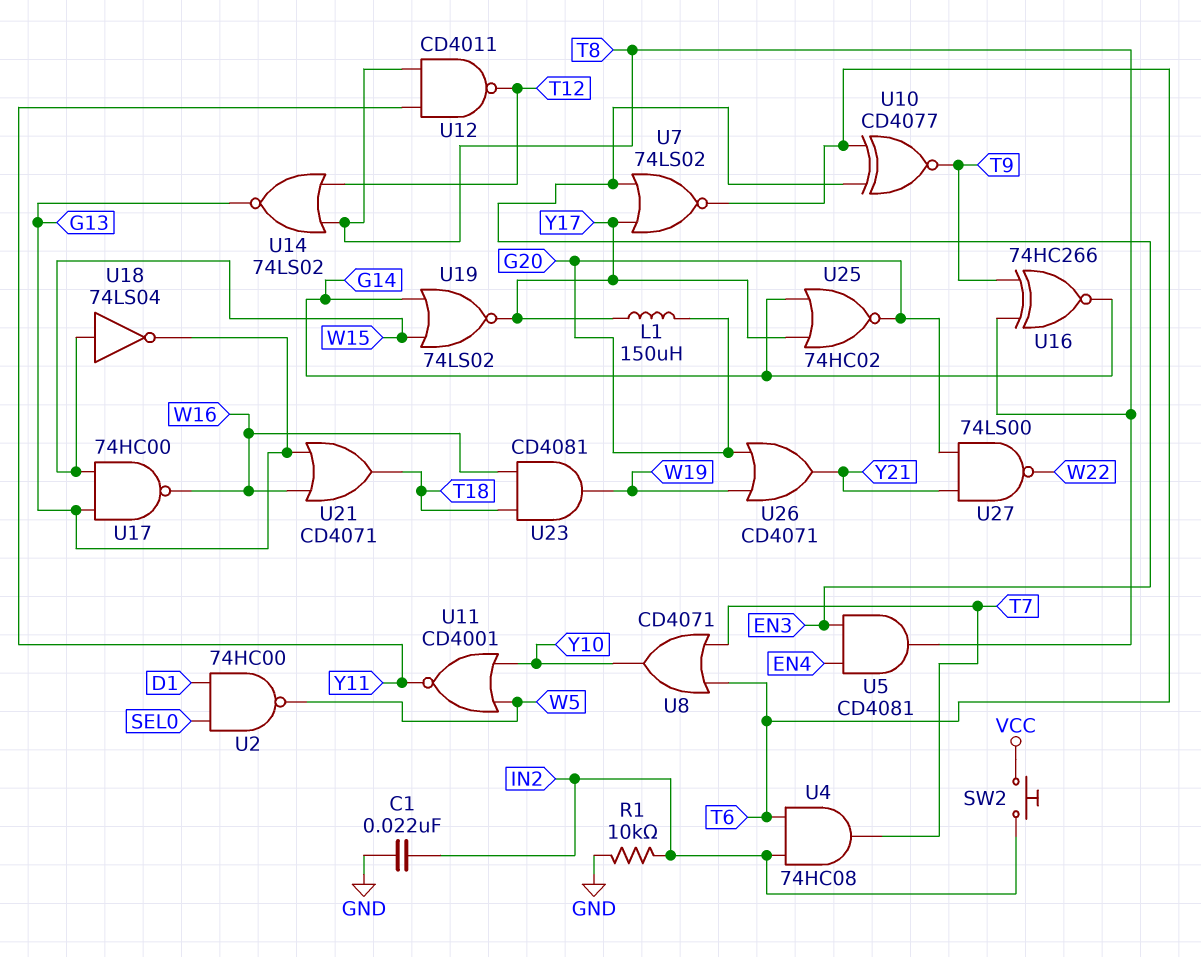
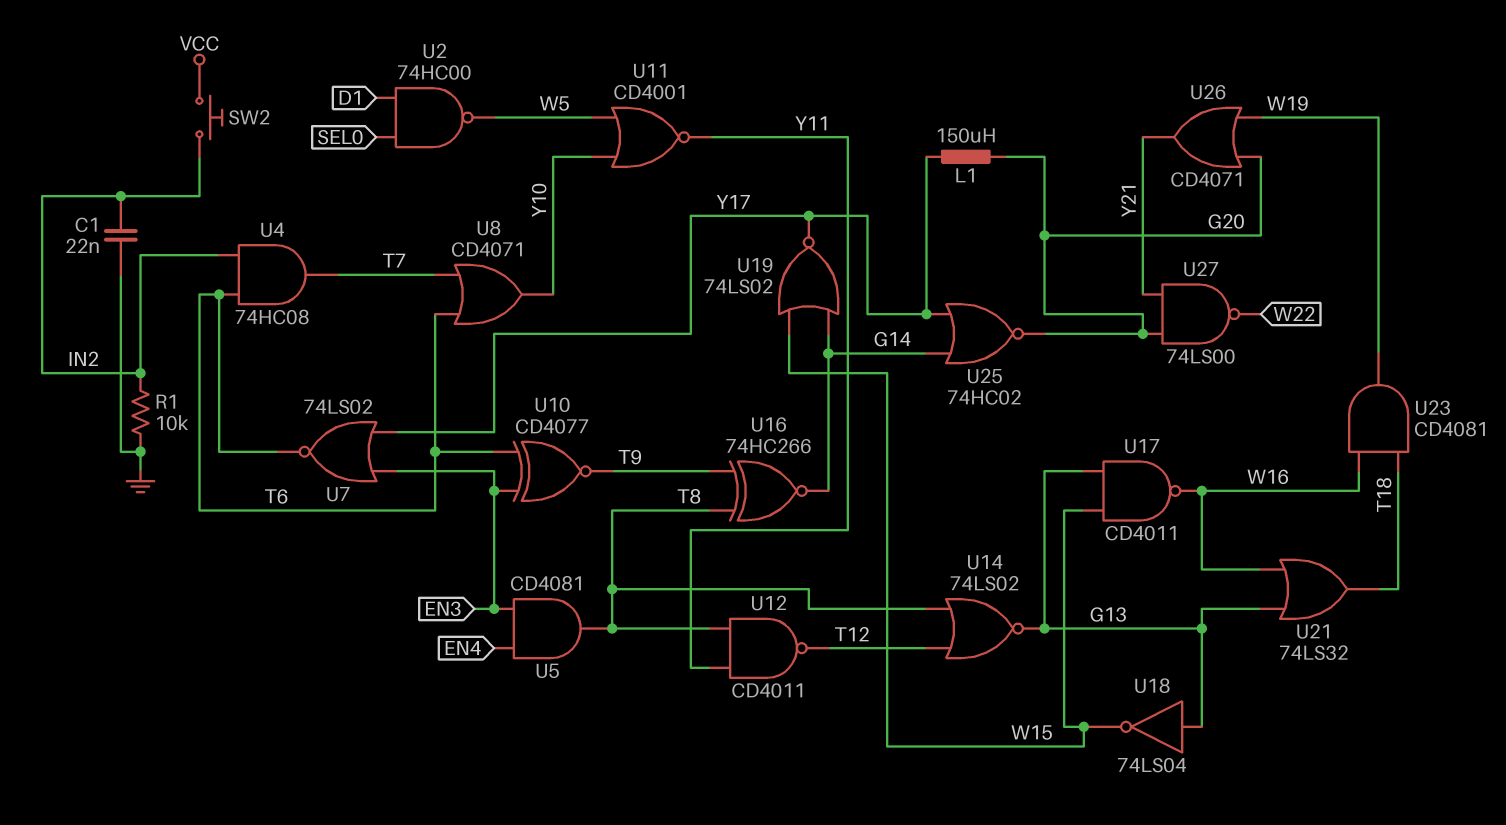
U17: NAND 74HC00 (in G13, in W15, out W16) -> NAND CD4011 (in G13, in W15, out W16)
U18: NOT 74LS04 (in W15, out G13) -> NOT 74LS04 (in G13, out W15)
U21: OR CD4071 (in G13, in W16, out T18) -> OR 74LS32 (in G13, in W16, out T18)

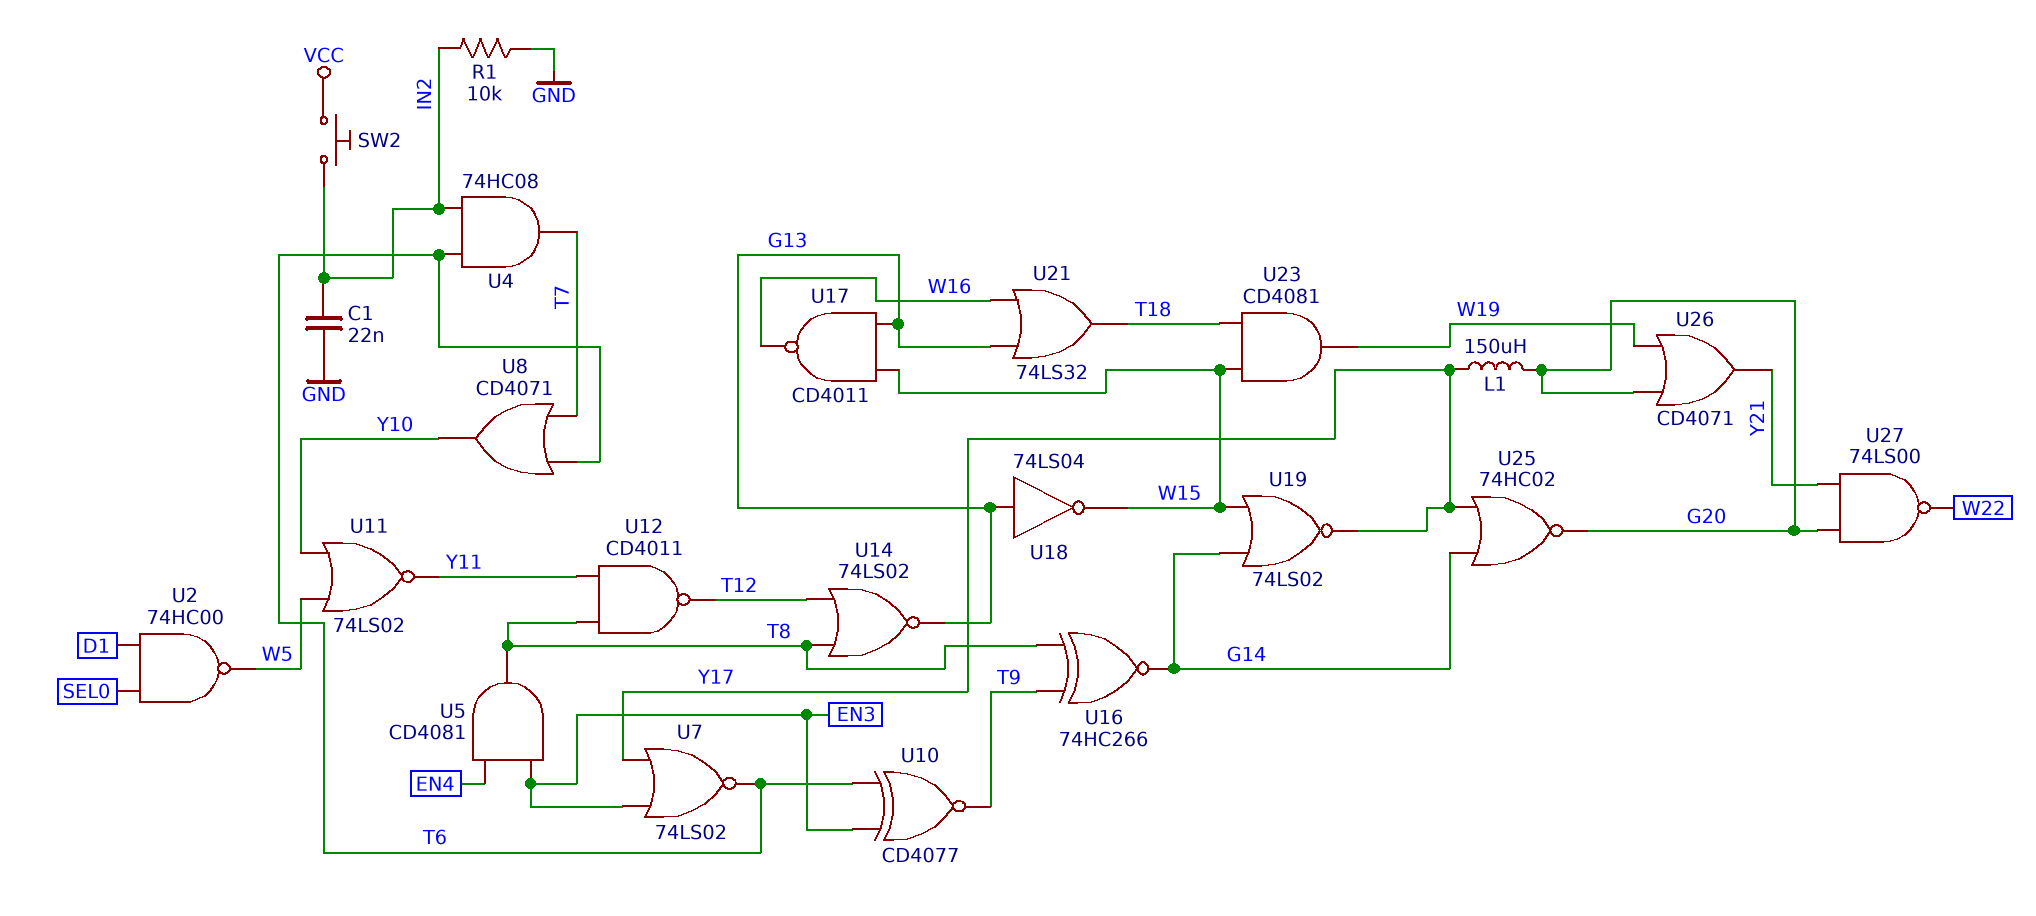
U11: NOR CD4001 (in W5, in Y10, out Y11) -> NOR 74LS02 (in W5, in Y10, out Y11)
U23: AND CD4081 (in T18, in W16, out W19) -> AND CD4081 (in T18, in W15, out W19)

